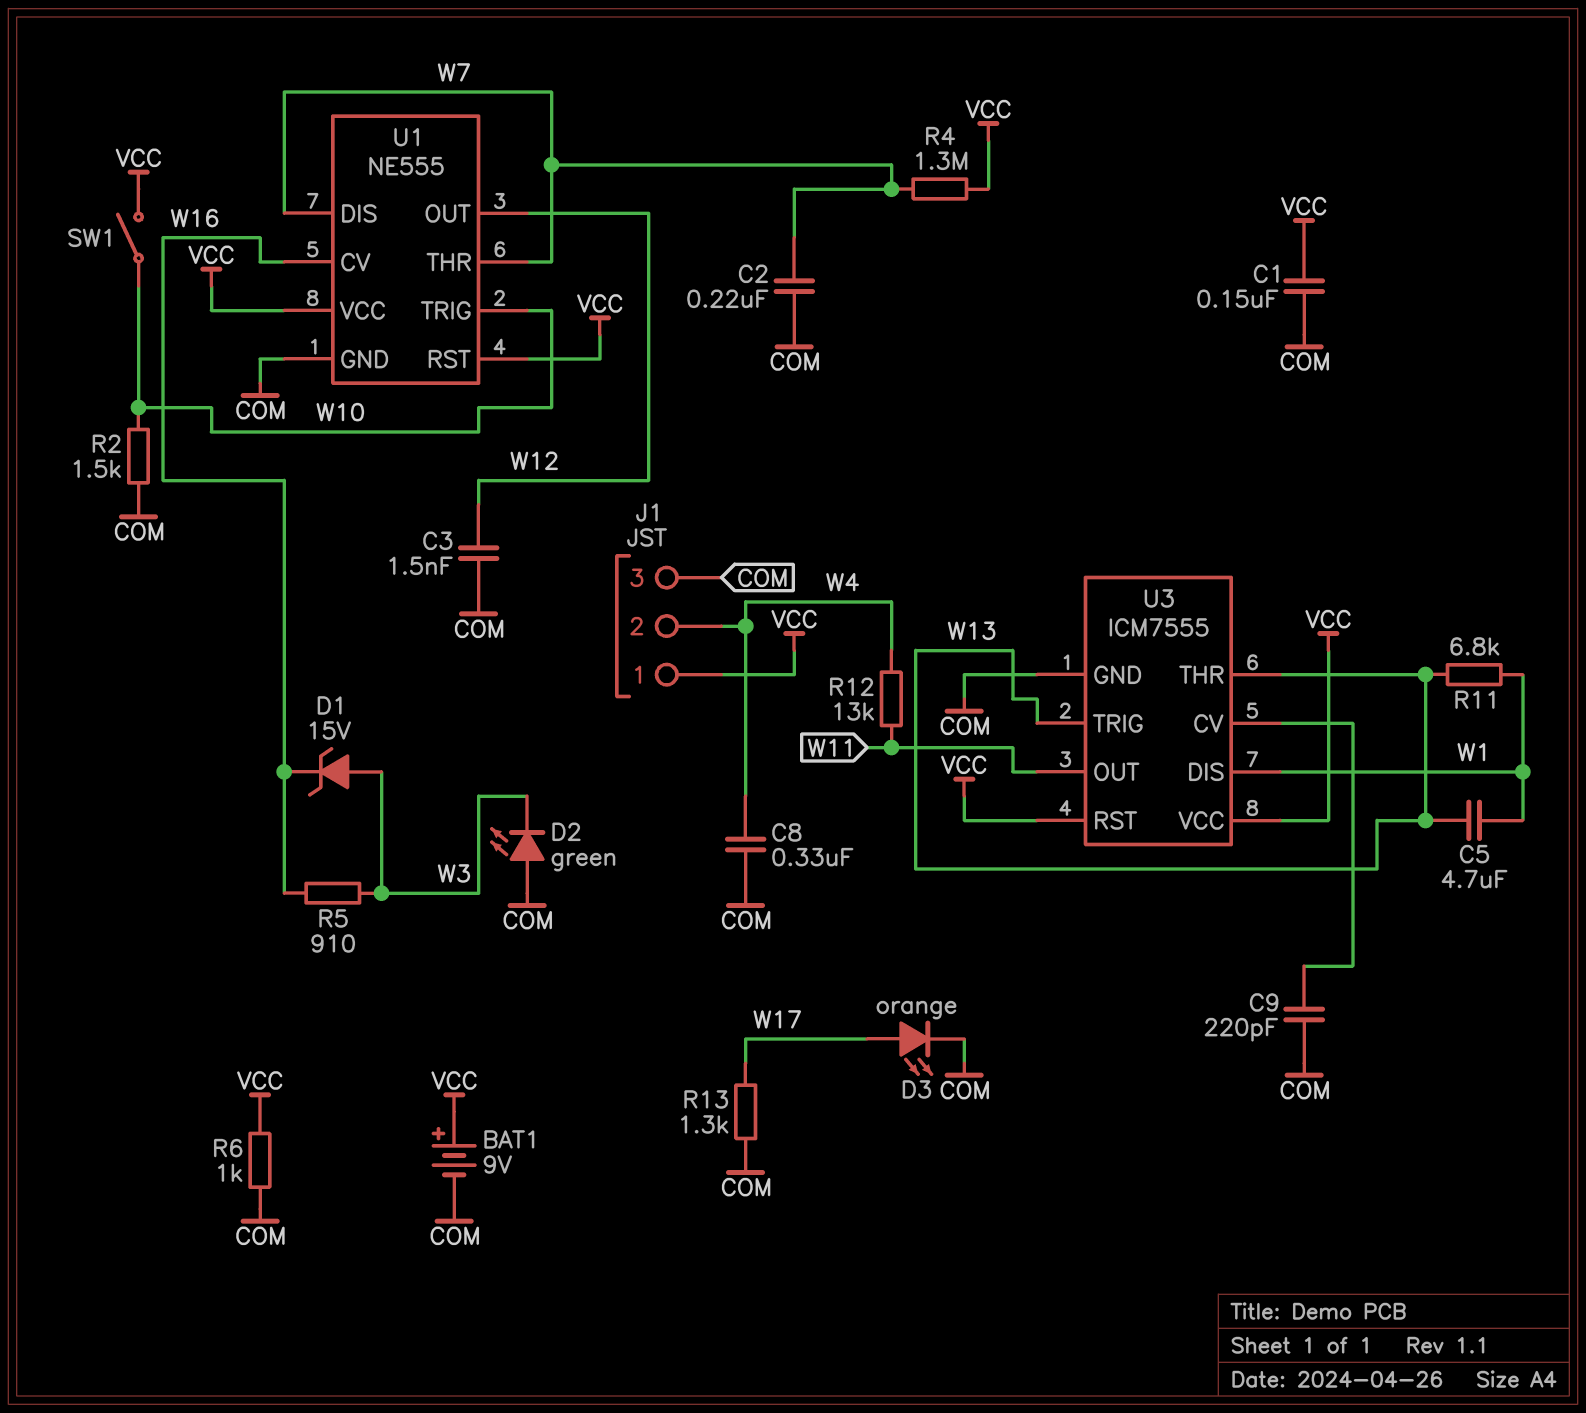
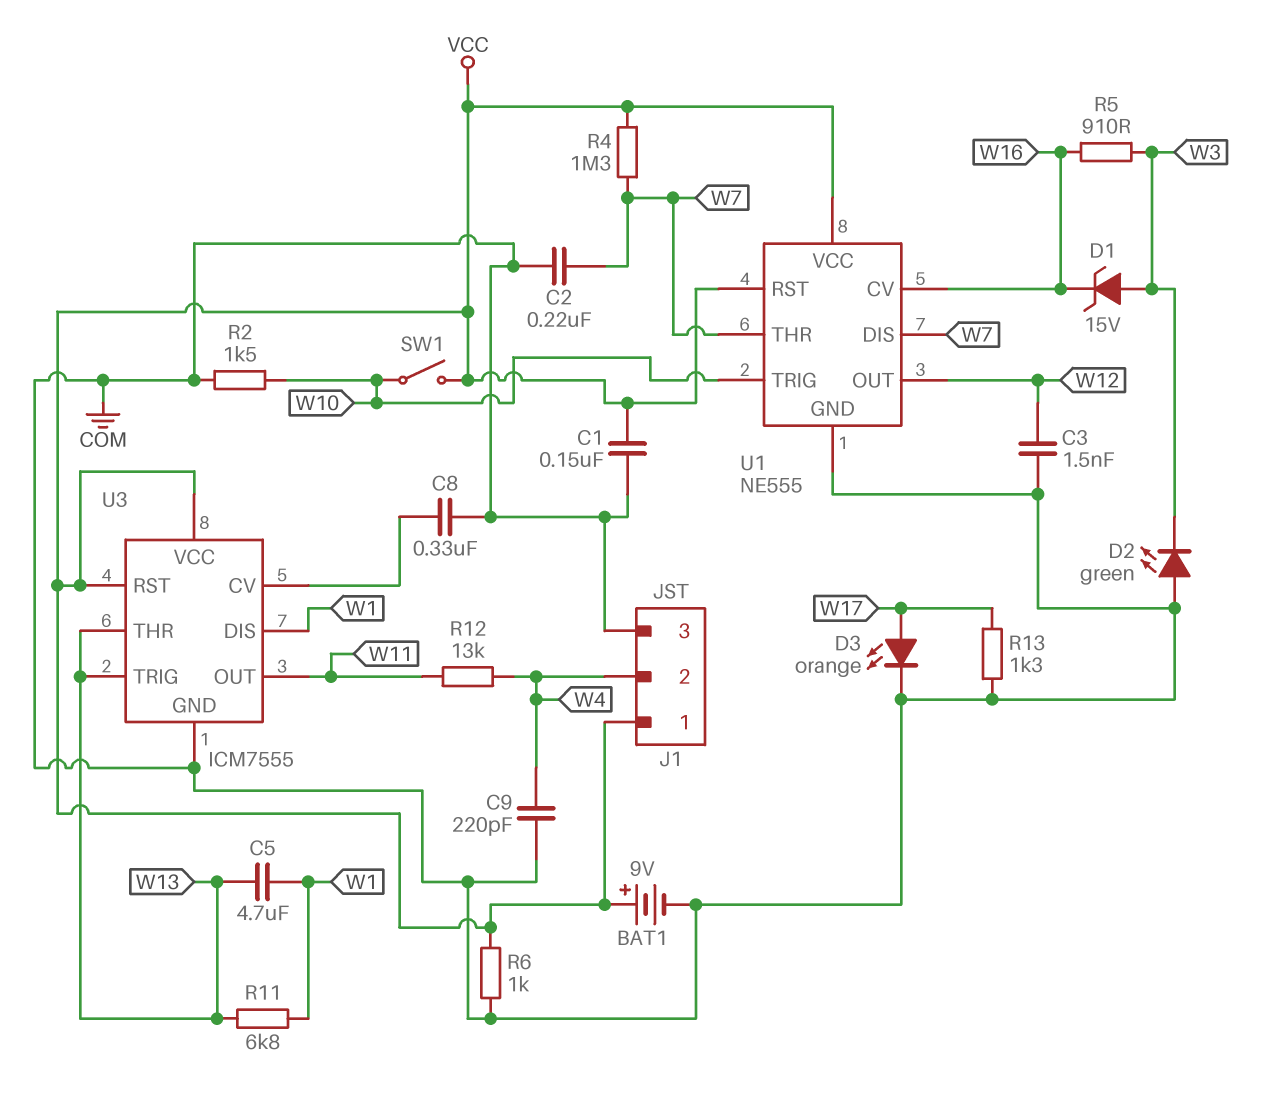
C8: 330nF (COM, W4) -> 330nF (COM, U3/CV)
C9: 220pF (COM, U3/CV) -> 220pF (COM, W4)

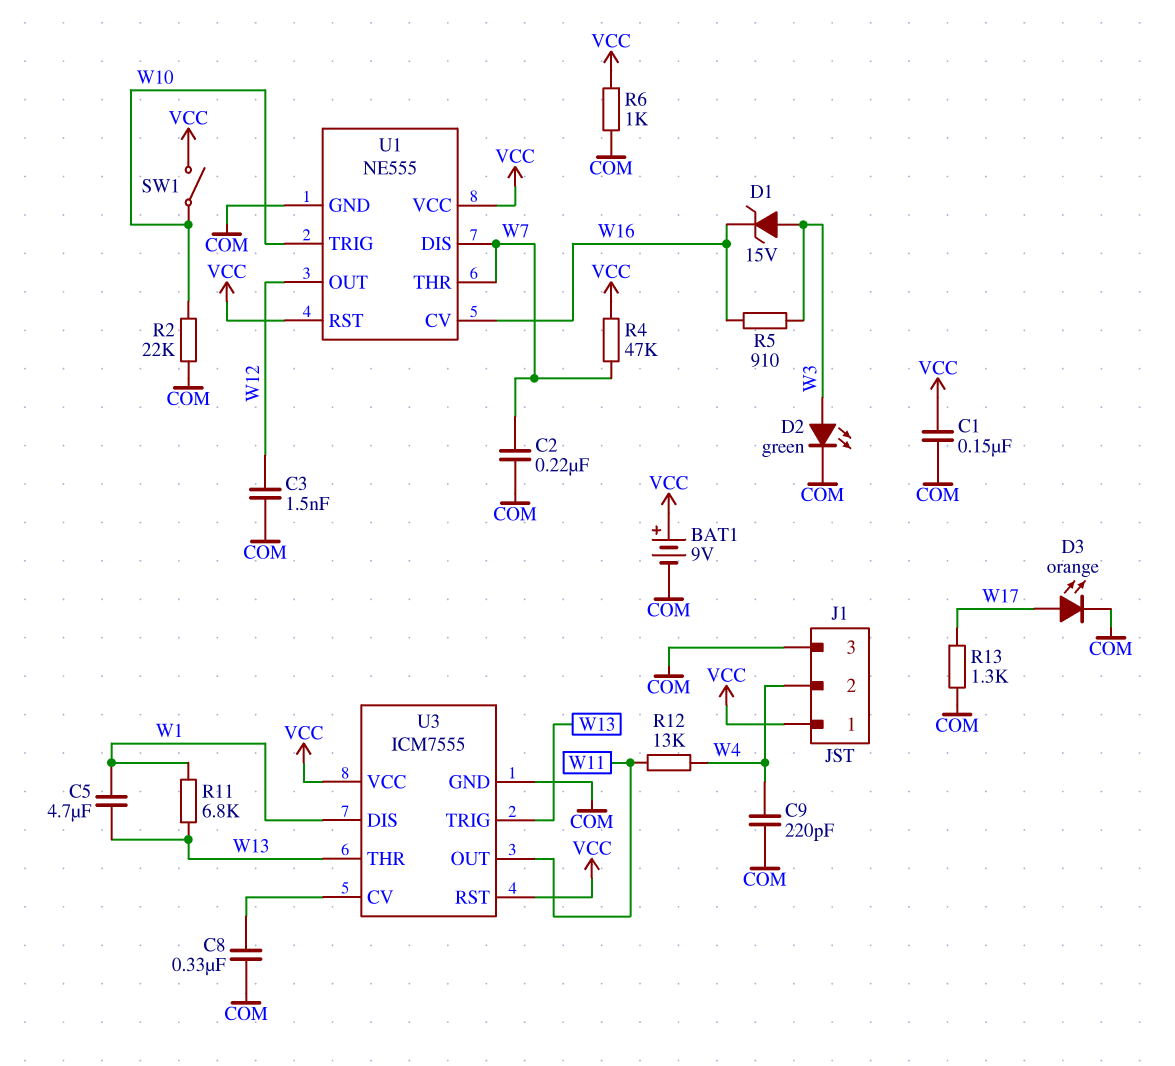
D2: LED green (A COM, K W3) -> LED green (A W3, K COM)
R2: 1.5k (COM, W10) -> 22k (COM, W10)
R4: 1.3M (VCC, W7) -> 47k (VCC, W7)

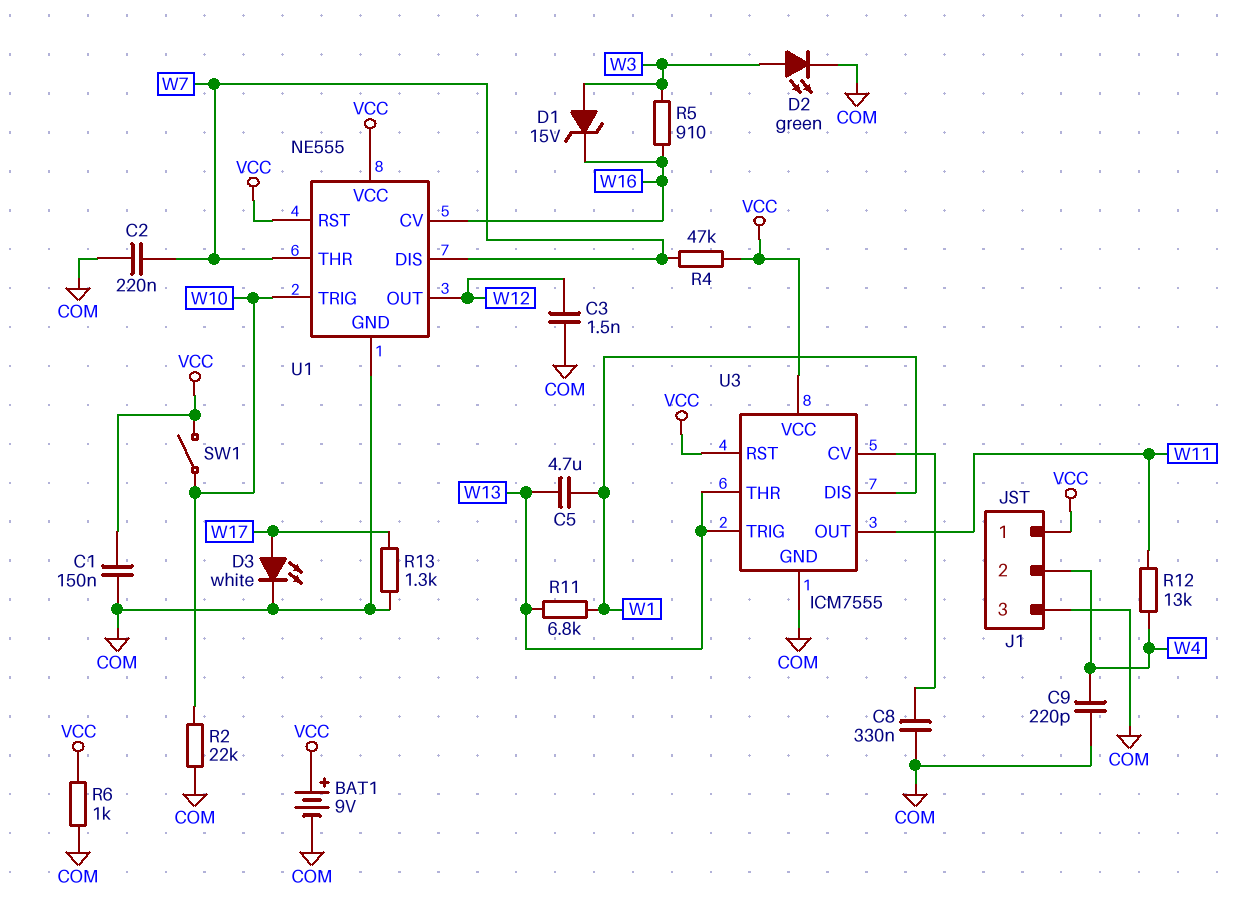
D3: LED orange (A W17, K COM) -> LED white (A W17, K COM)

